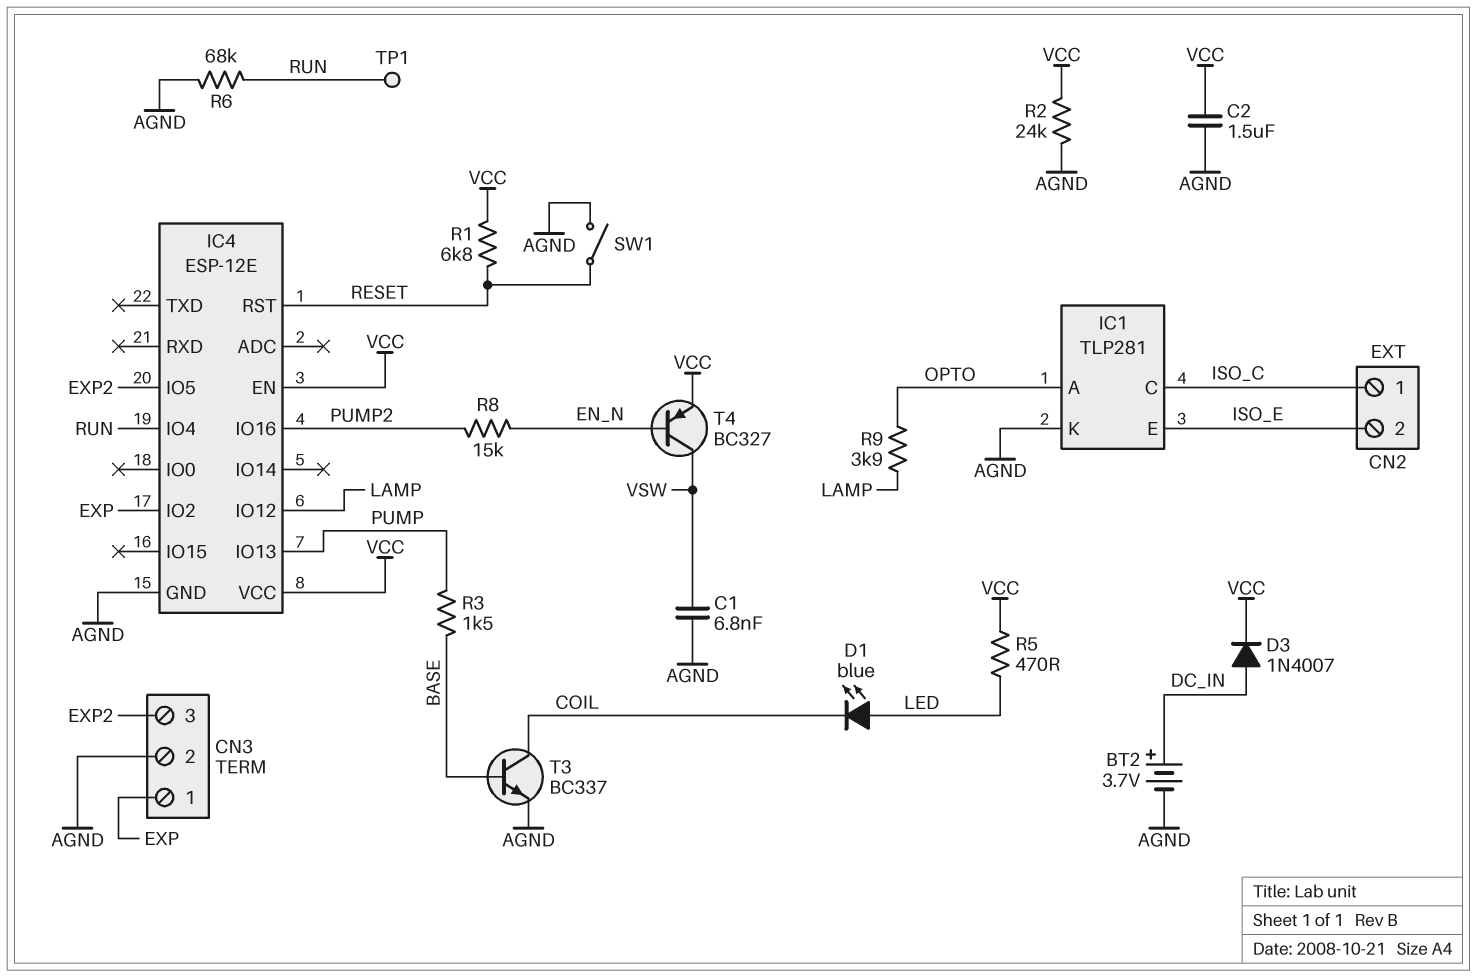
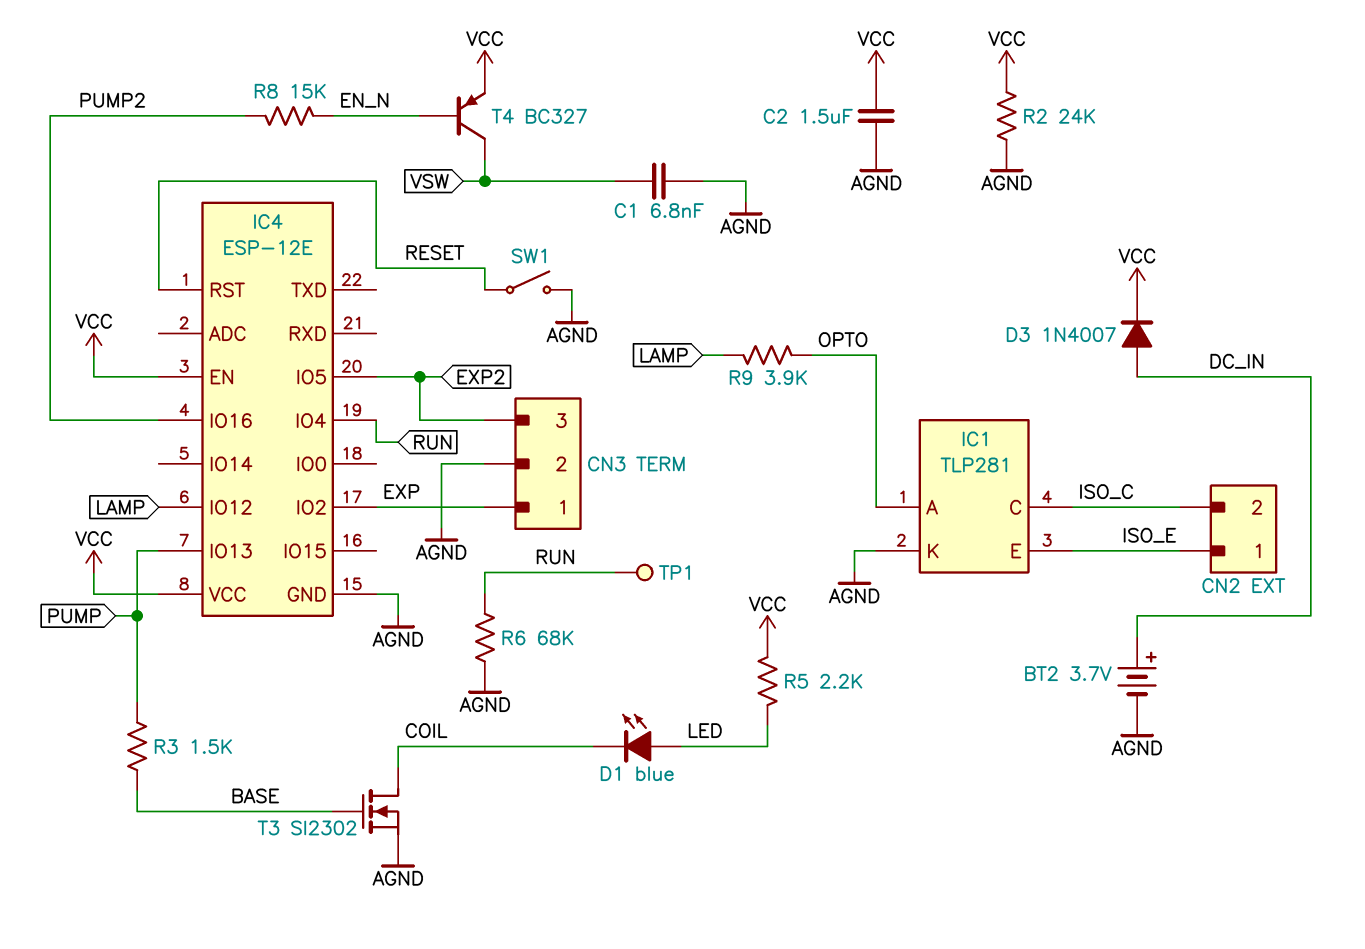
CN2 pin 1: ISO_C -> ISO_E
CN2 pin 2: ISO_E -> ISO_C
R1: 6.8k (RESET, VCC) -> none
R5: 470 (LED, VCC) -> 2.2k (LED, VCC)
T3: NPN BC337 (B BASE, C COIL, E AGND) -> NMOS SI2302 (G BASE, D COIL, S AGND)

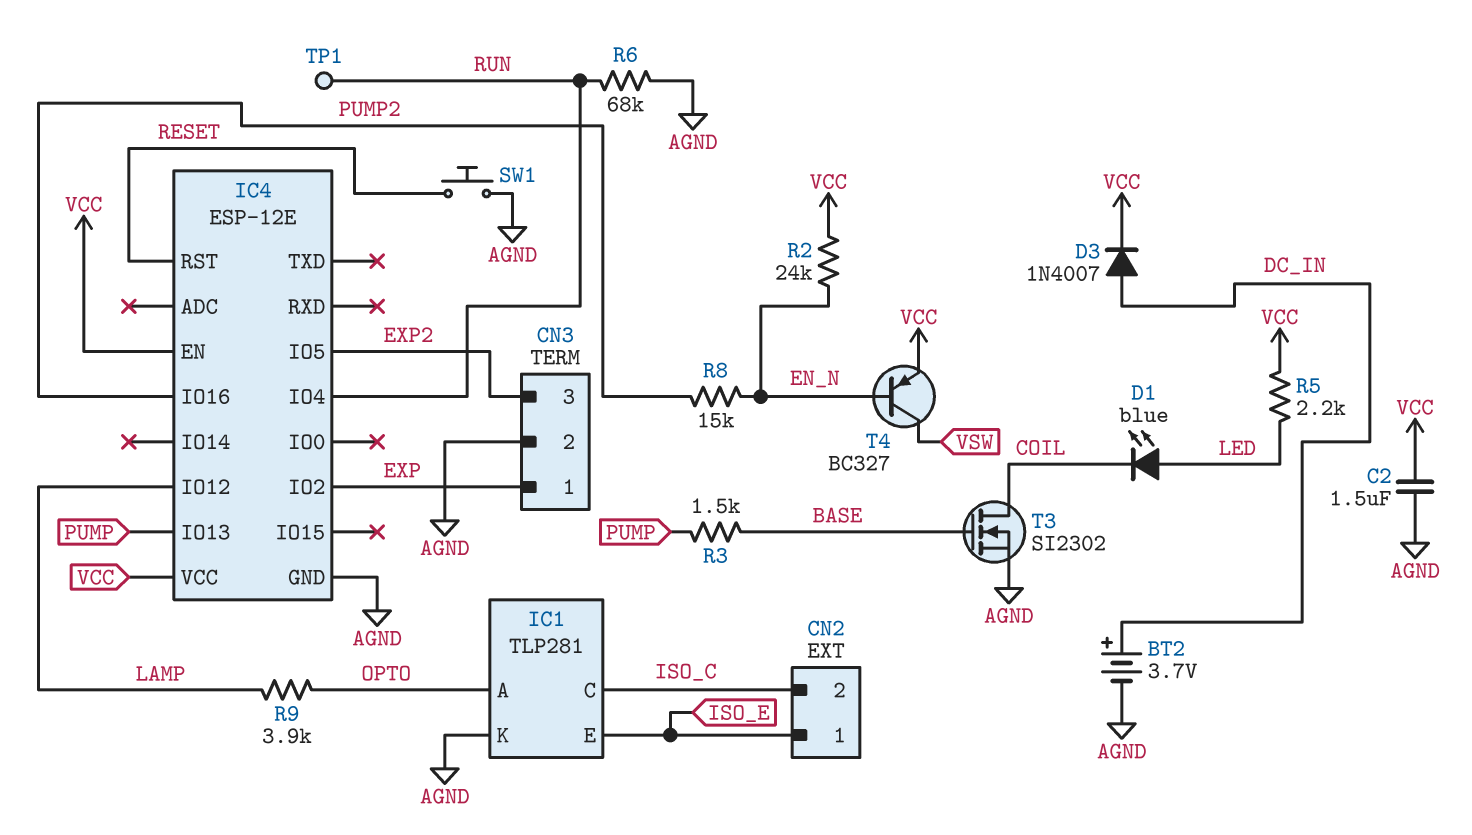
C1: 6.8nF (AGND, VSW) -> none
R2: 24k (AGND, VCC) -> 24k (EN_N, VCC)
SW1: switch (AGND, RESET) -> button (AGND, RESET)

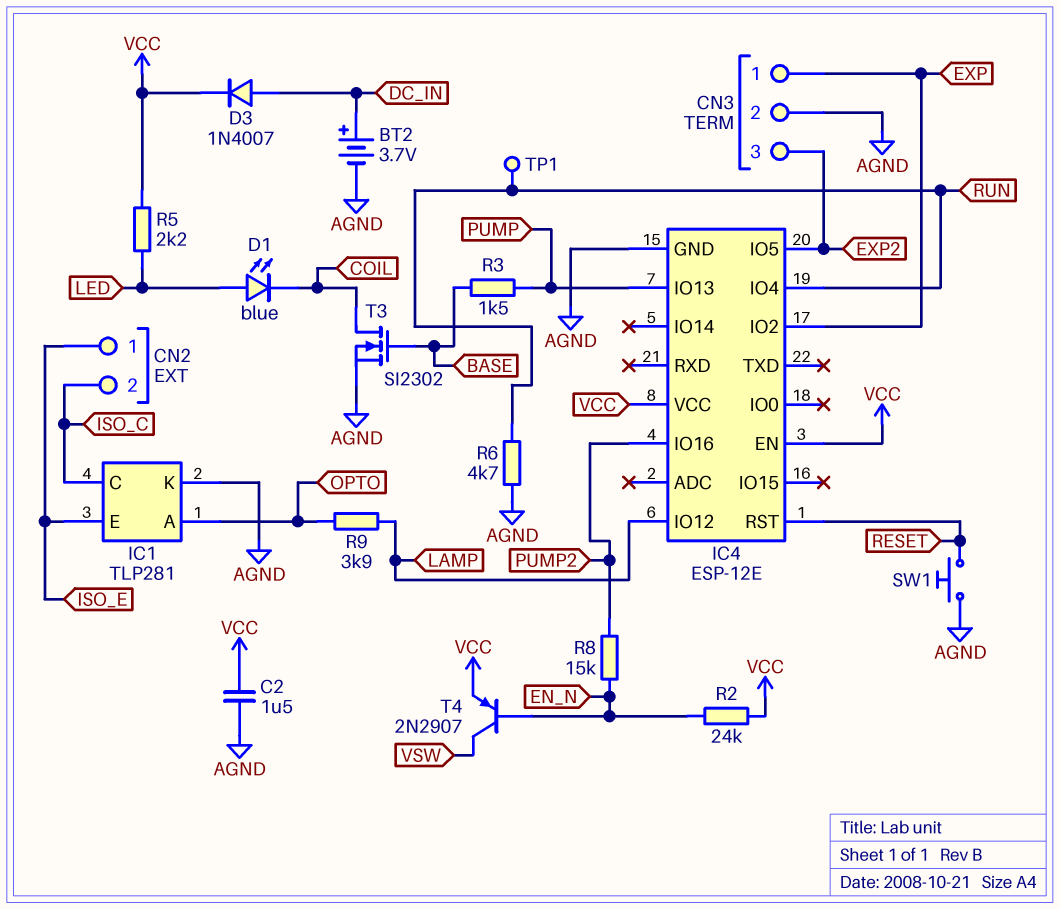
R6: 68k (AGND, RUN) -> 4.7k (AGND, RUN)
T4: PNP BC327 (B EN_N, C VSW, E VCC) -> PNP 2N2907 (B EN_N, C VSW, E VCC)

